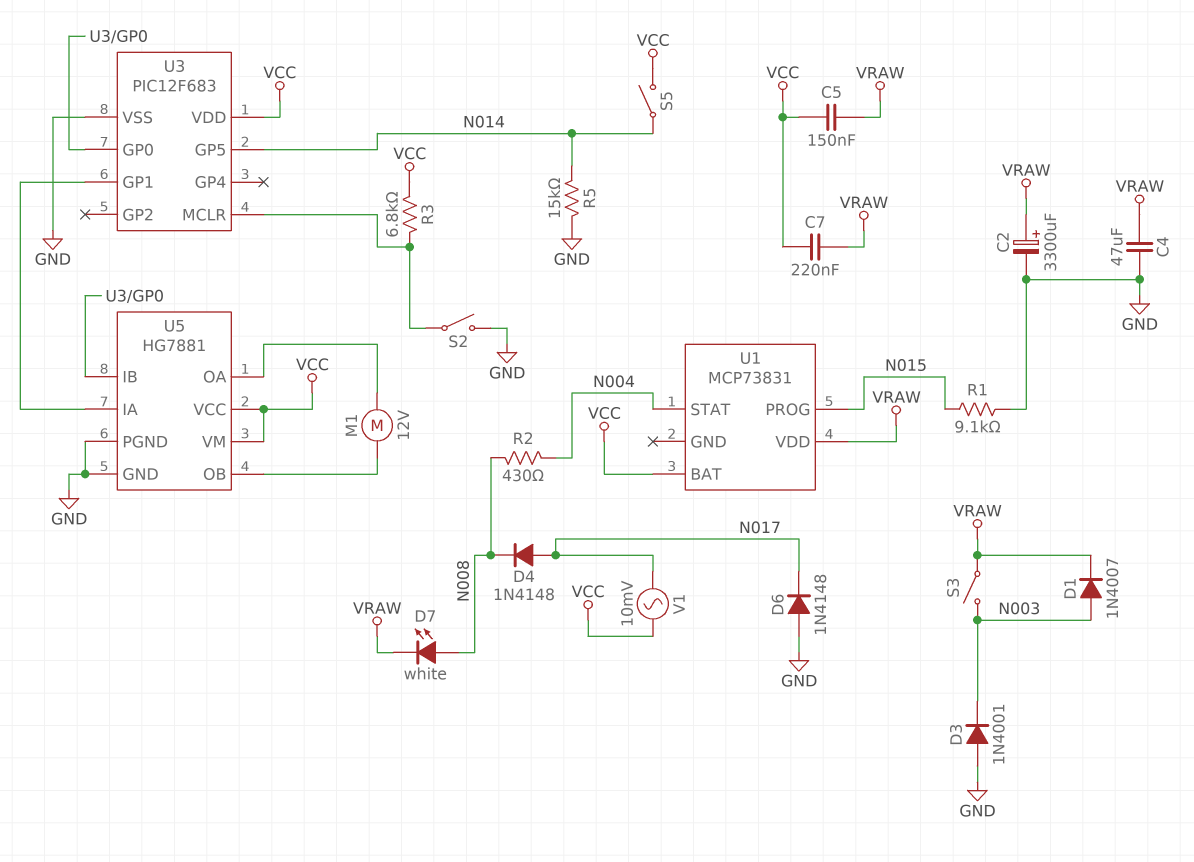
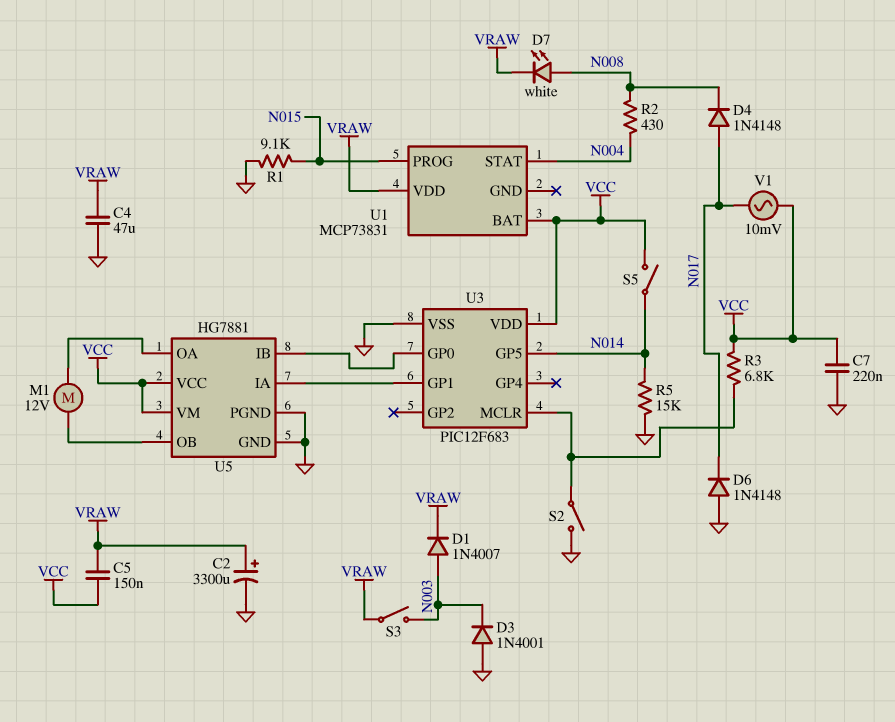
C7: 220nF (VCC, VRAW) -> 220nF (GND, VCC)

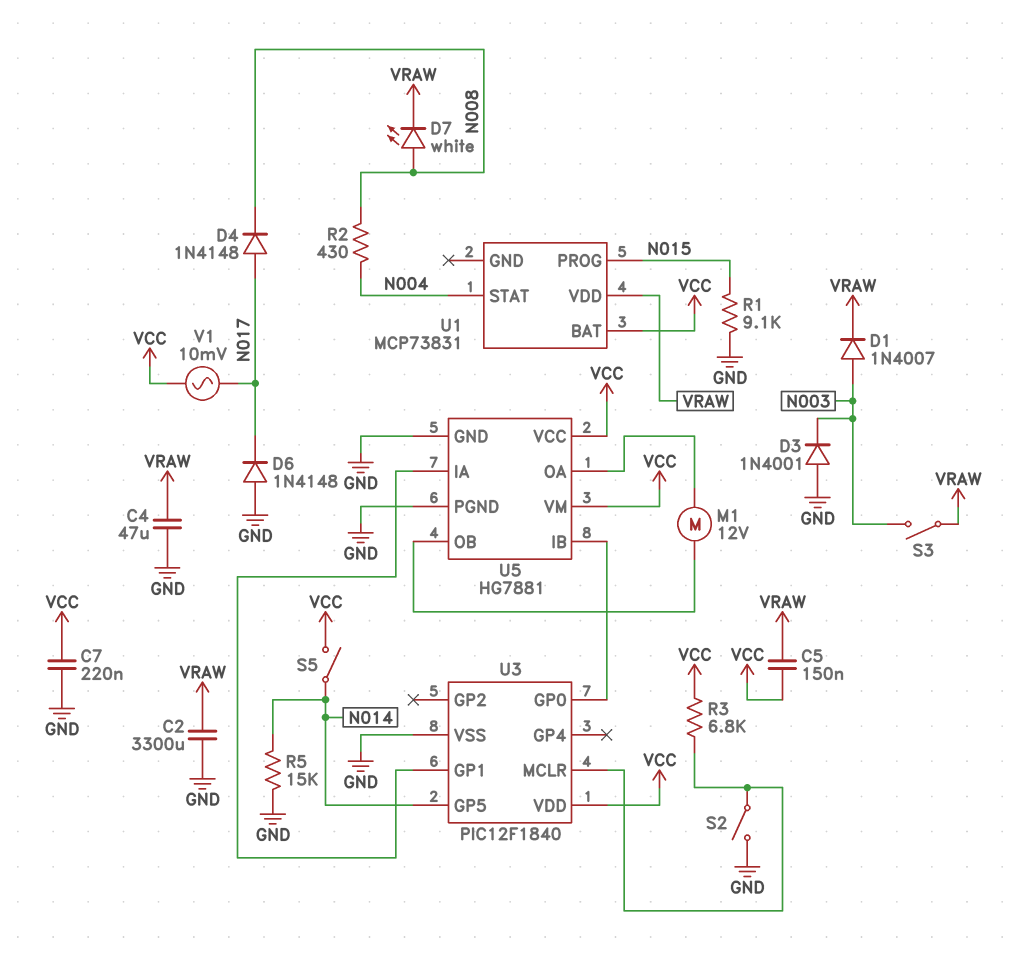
C2: 3300uF (plus VRAW, minus GND) -> 3300uF (GND, VRAW)
U3: PIC12F683 -> PIC12F1840

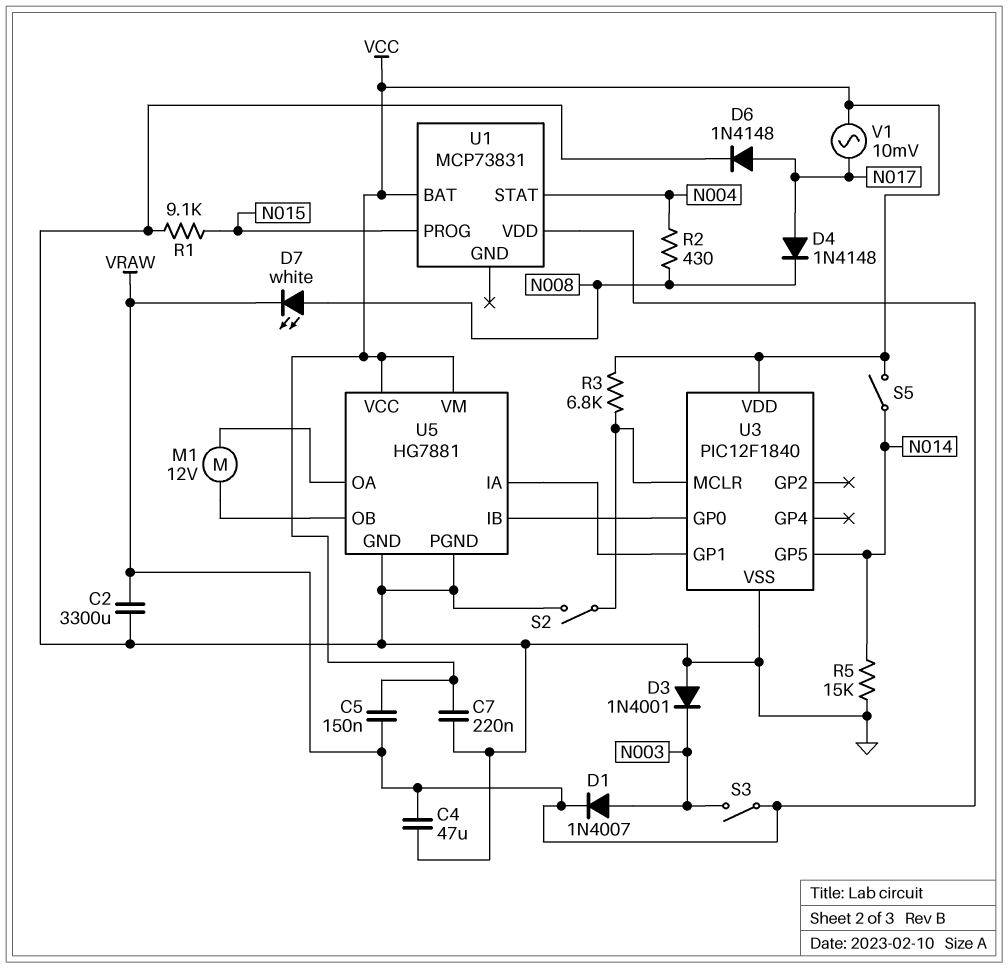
D6: diode 1N4148 (A GND, K N017) -> diode 1N4148 (A N017, K GND)

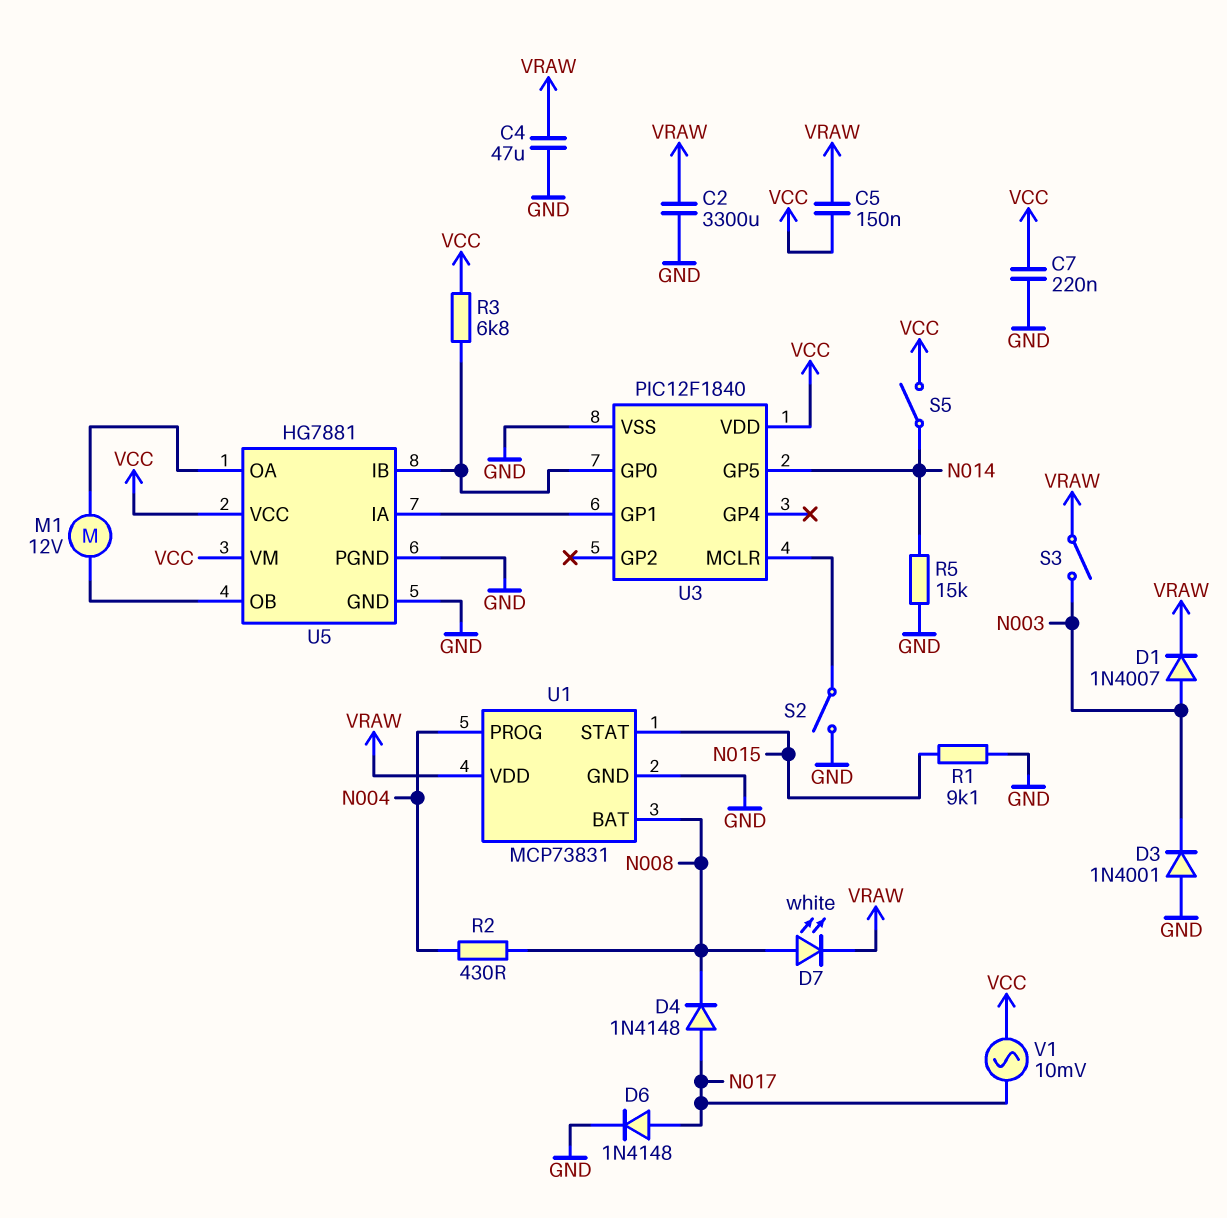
R3: 6.8k (U3/MCLR, VCC) -> 6.8k (U3/GP0, VCC)
U1 pin BAT: VCC -> N008
U1 pin GND: none -> GND
U1 pin PROG: N015 -> N004
U1 pin STAT: N004 -> N015

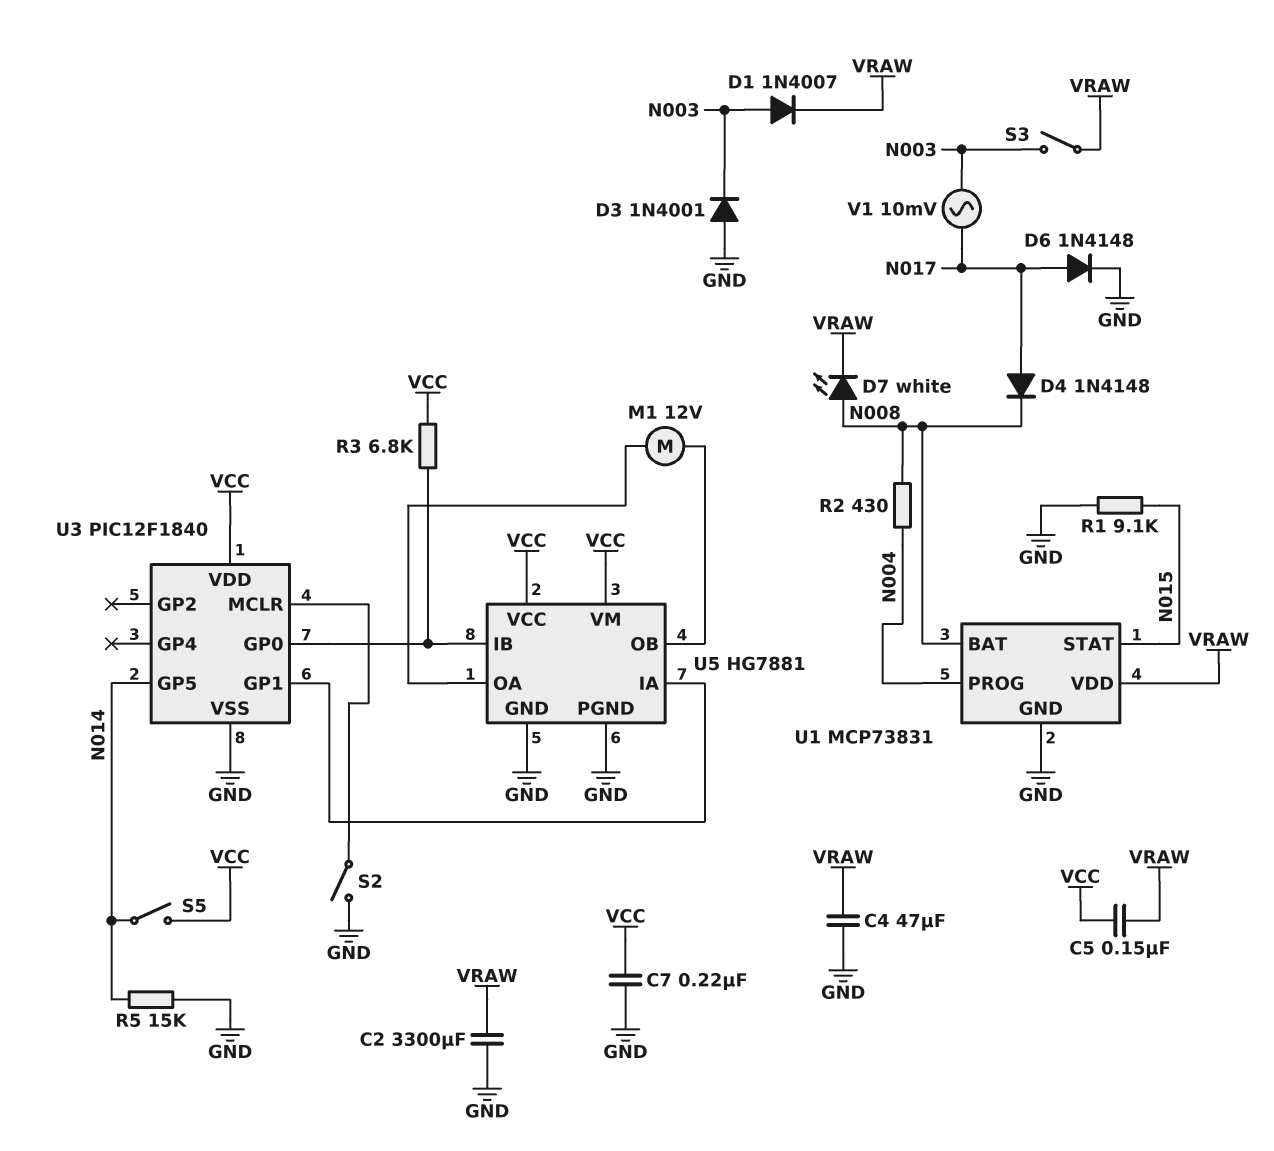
V1: AC 10mV (N017, VCC) -> AC 10mV (N003, N017)

